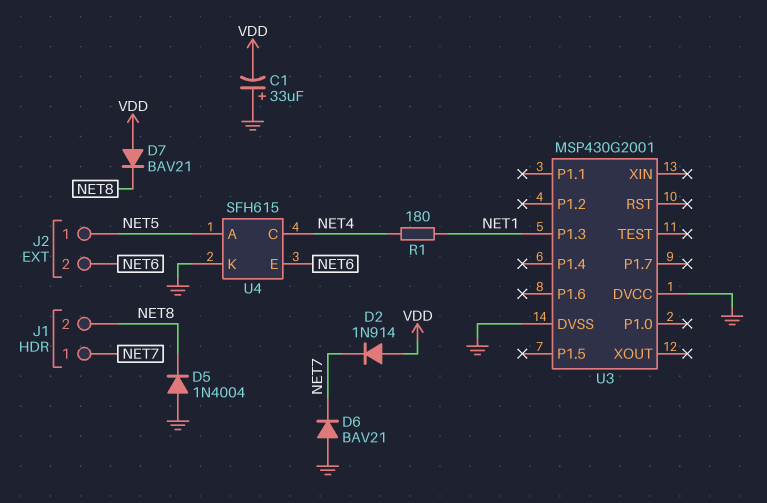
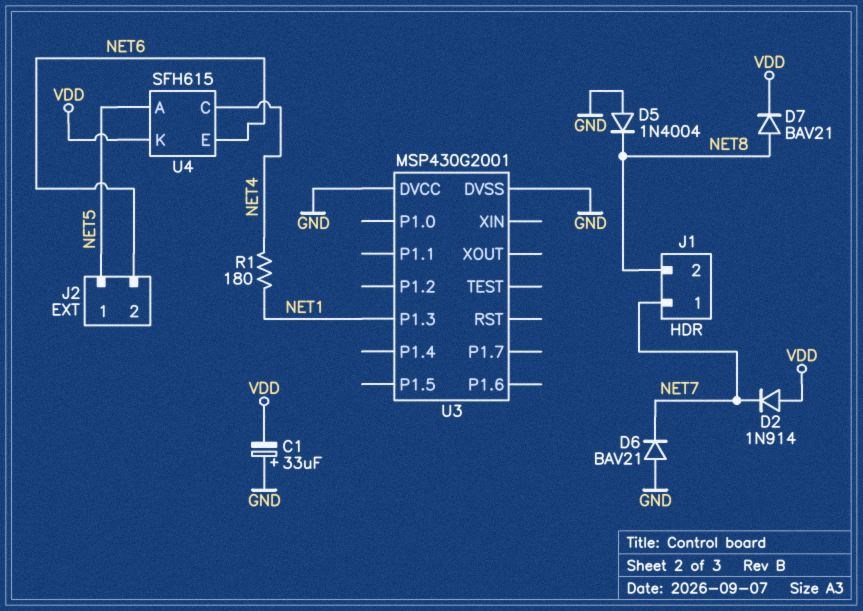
D7: diode BAV21 (A VDD, K NET8) -> diode BAV21 (A NET8, K VDD)
U4 pin K: GND -> VDD

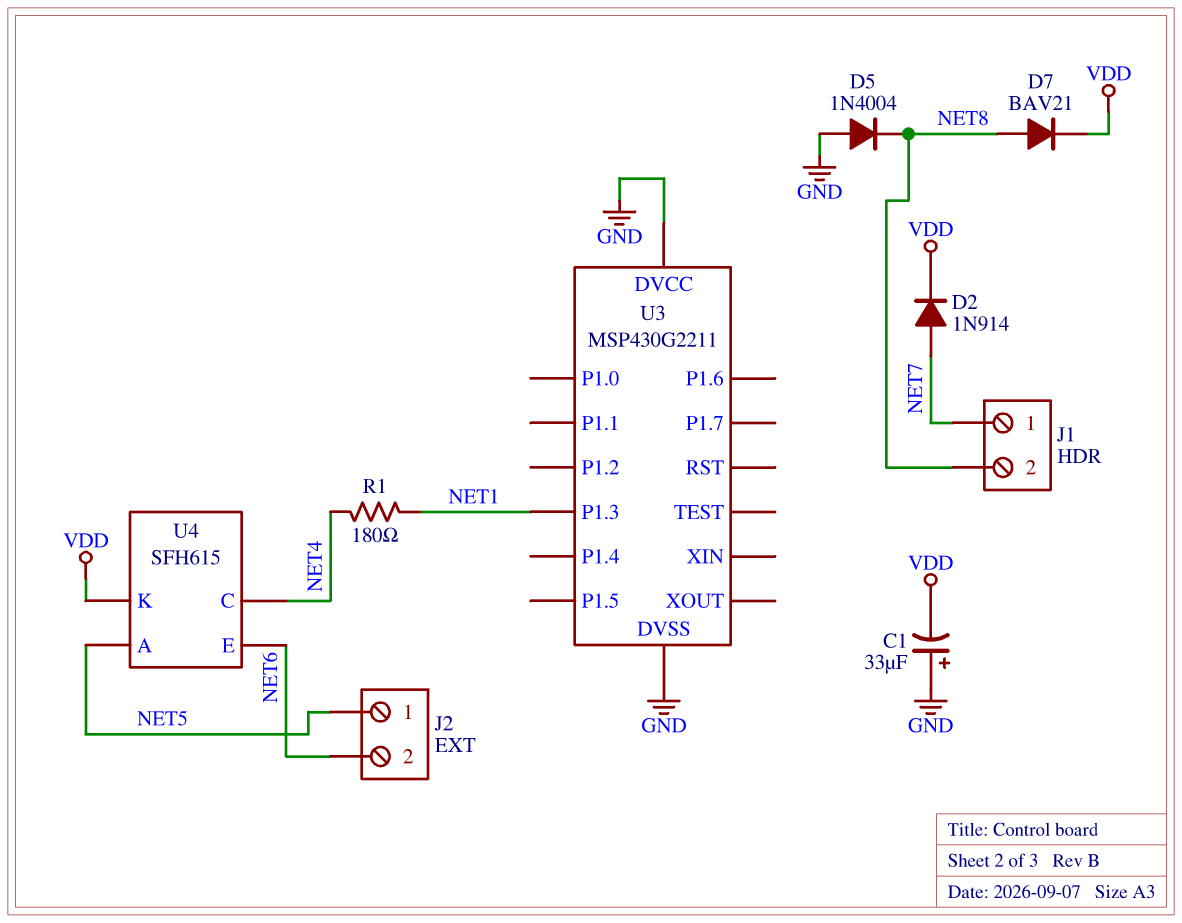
D2: diode 1N914 (A VDD, K NET7) -> diode 1N914 (A NET7, K VDD)
D6: diode BAV21 (A GND, K NET7) -> none
U3: MSP430G2001 -> MSP430G2211

